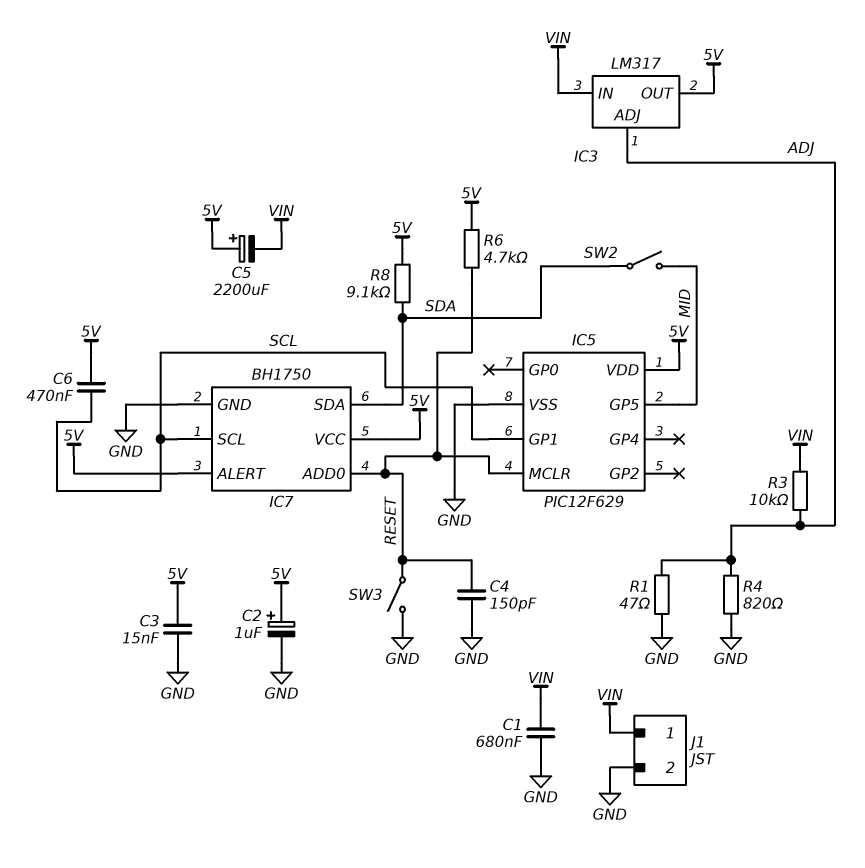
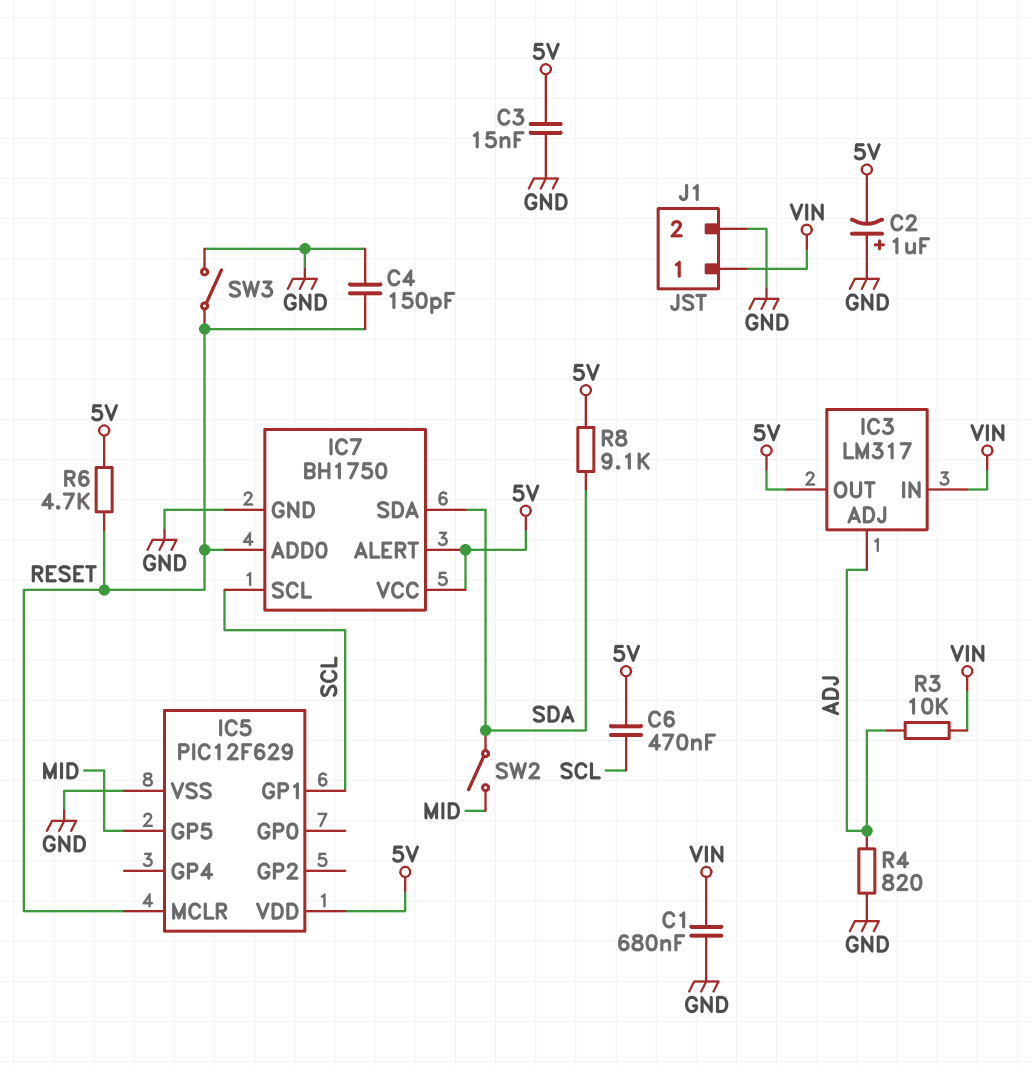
C2: 1uF (plus 5V, minus GND) -> 1uF (plus GND, minus 5V)
C5: 2200uF (plus 5V, minus VIN) -> none
R1: 47 (ADJ, GND) -> none

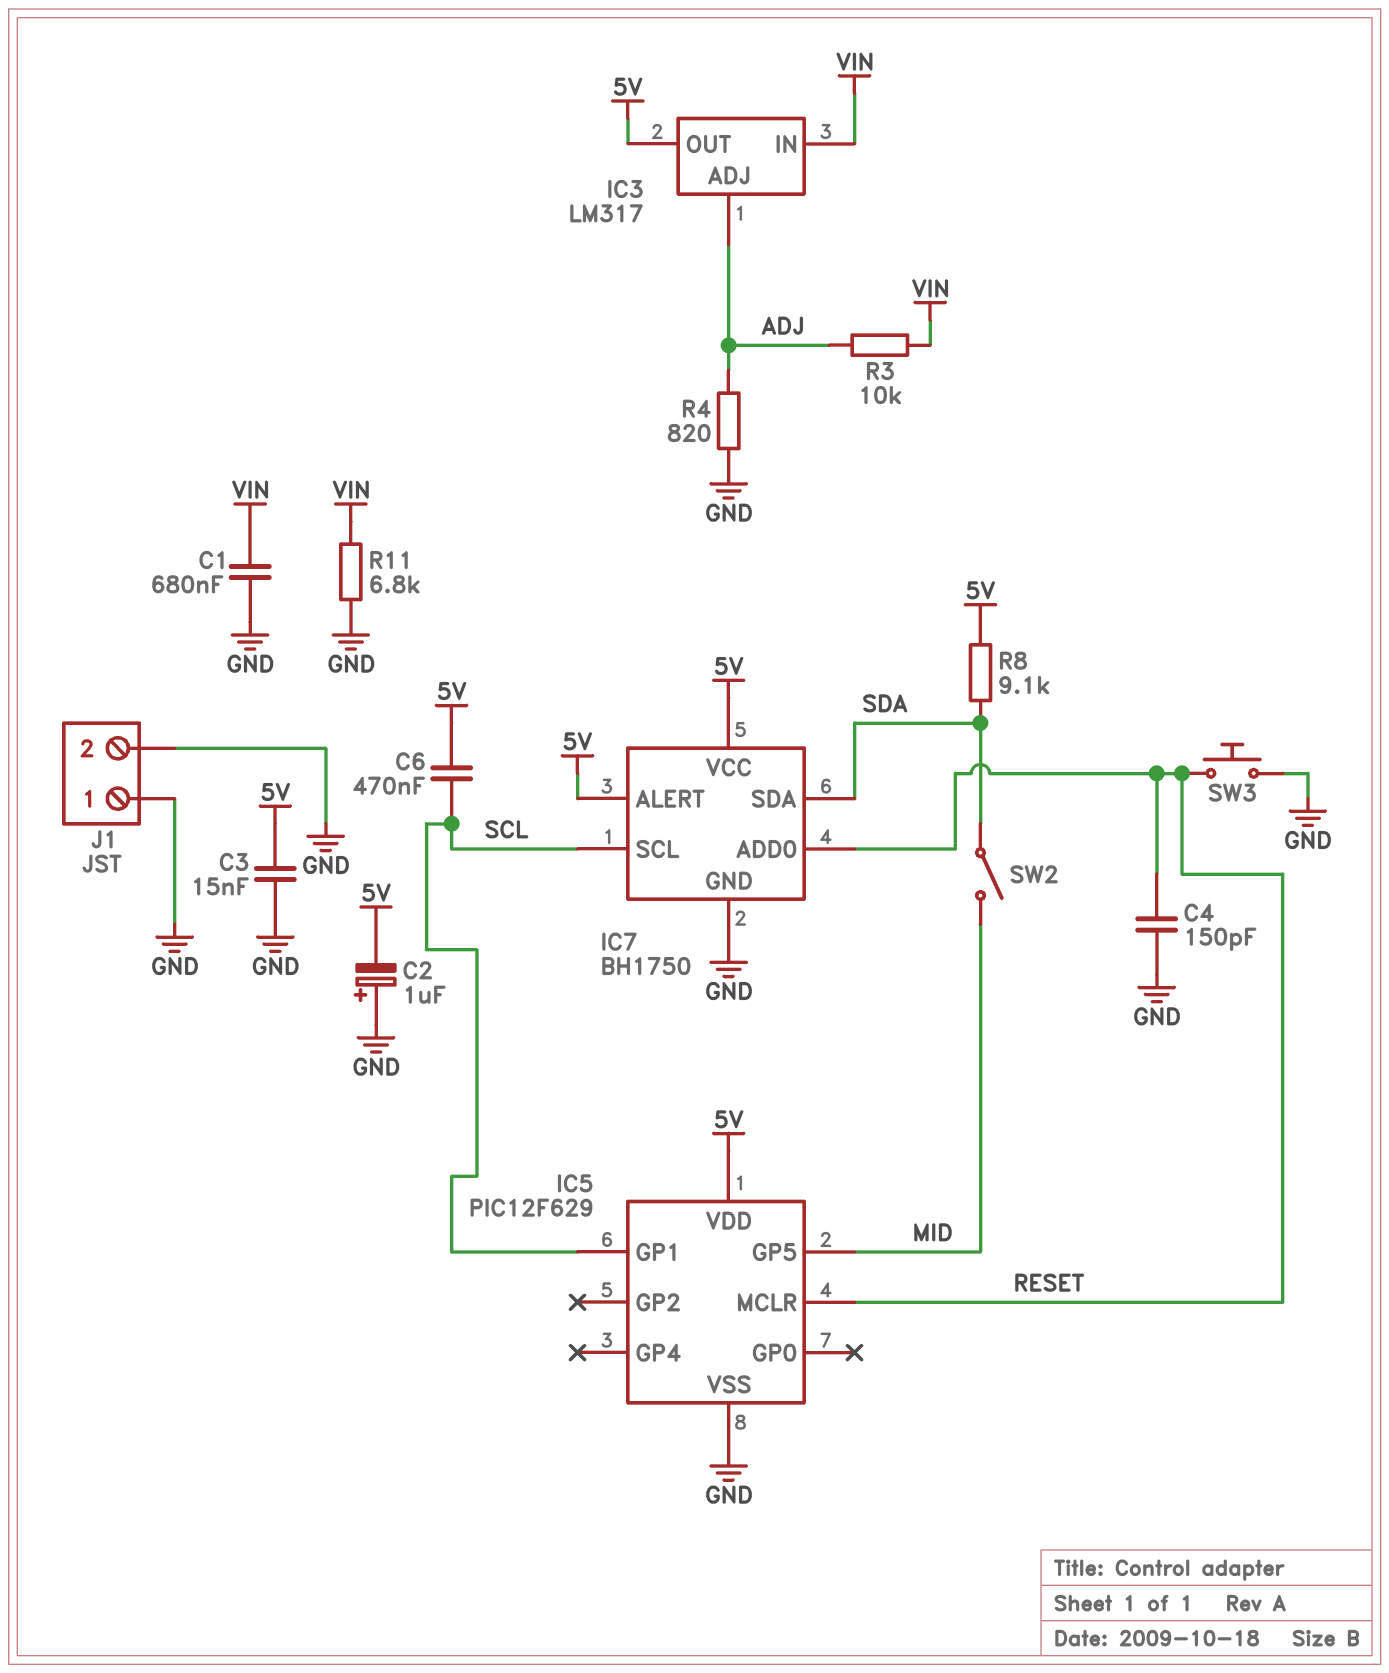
J1 pin 1: VIN -> GND
R6: 4.7k (5V, RESET) -> none
R11: none -> 6.8k (GND, VIN)
SW3: switch (GND, RESET) -> button (GND, RESET)

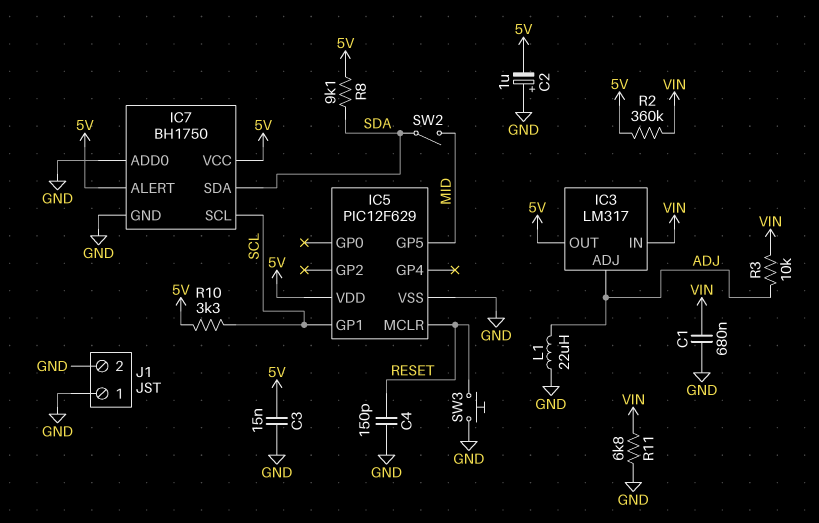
C6: 470nF (5V, SCL) -> none
IC7 pin ADD0: RESET -> GND
L1: none -> 22uH (ADJ, GND)
R2: none -> 360k (5V, VIN)
R4: 820 (ADJ, GND) -> none
R10: none -> 3.3k (5V, SCL)

